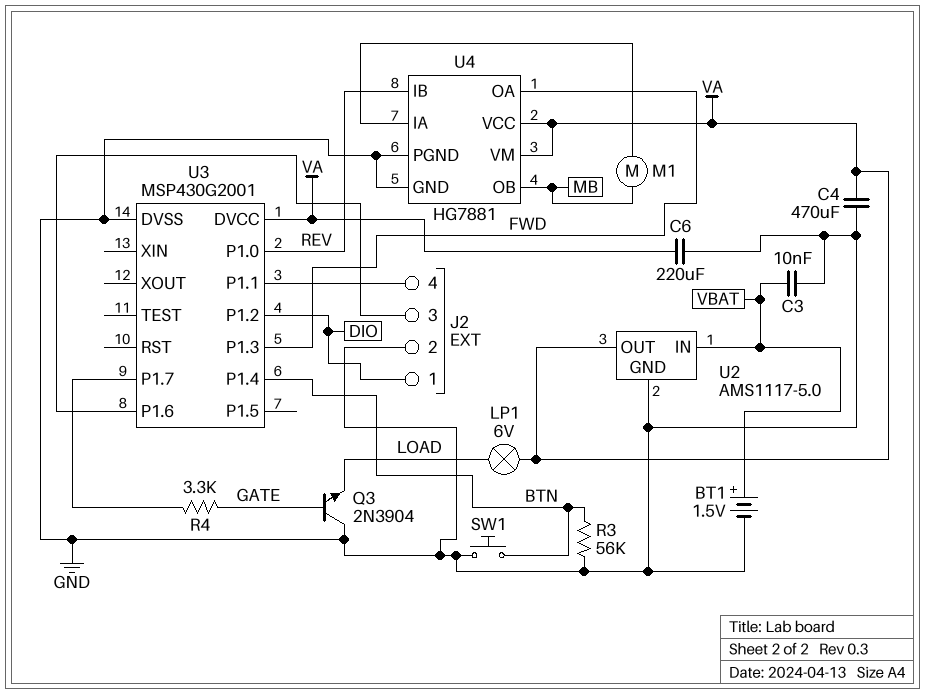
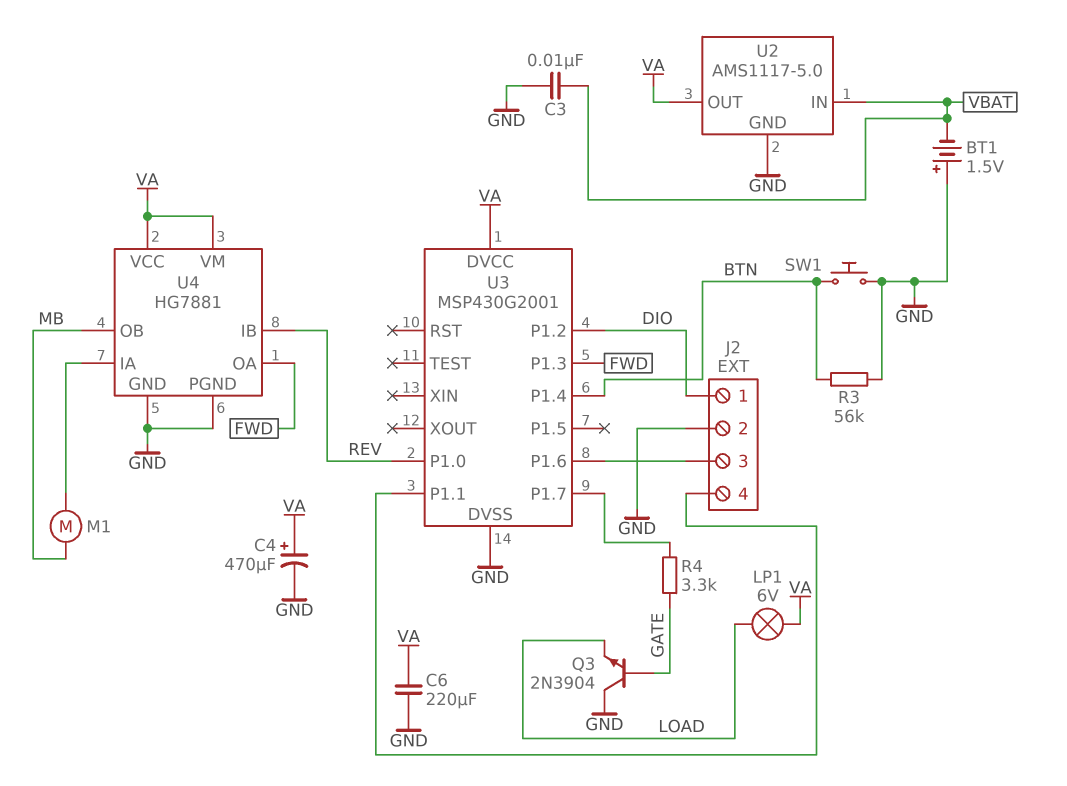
BT1: 1.5V (plus VBAT, minus GND) -> 1.5V (plus GND, minus VBAT)
C4: 470uF (GND, VA) -> 470uF (plus VA, minus GND)

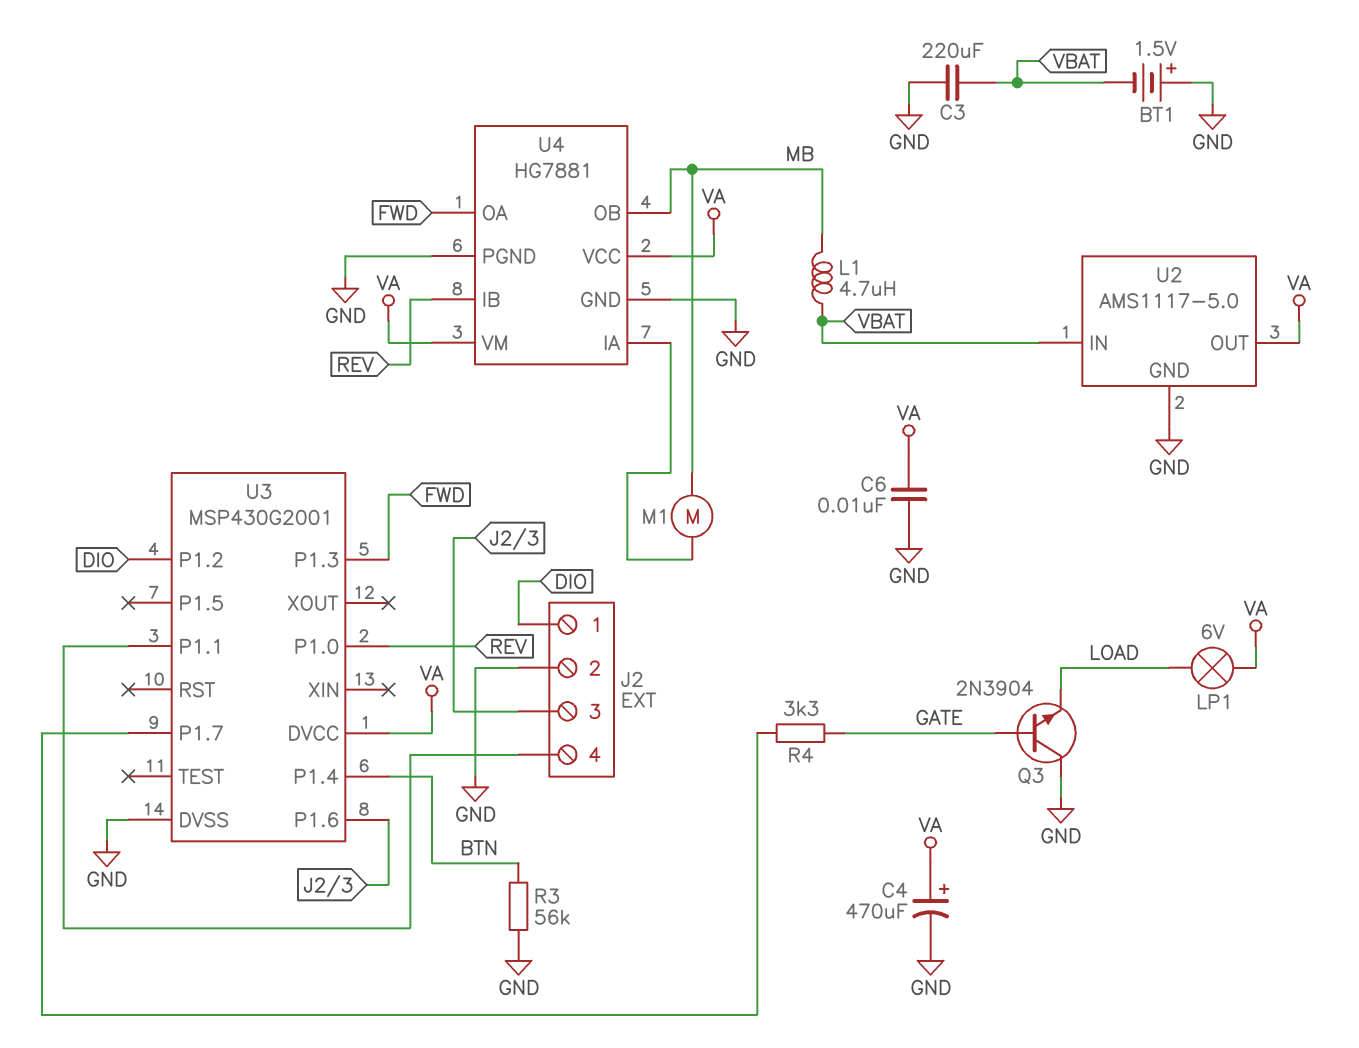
C3: 10nF (GND, VBAT) -> 220uF (GND, VBAT)
C6: 220uF (GND, VA) -> 10nF (GND, VA)
L1: none -> 4.7uH (MB, VBAT)
SW1: button (BTN, GND) -> none

